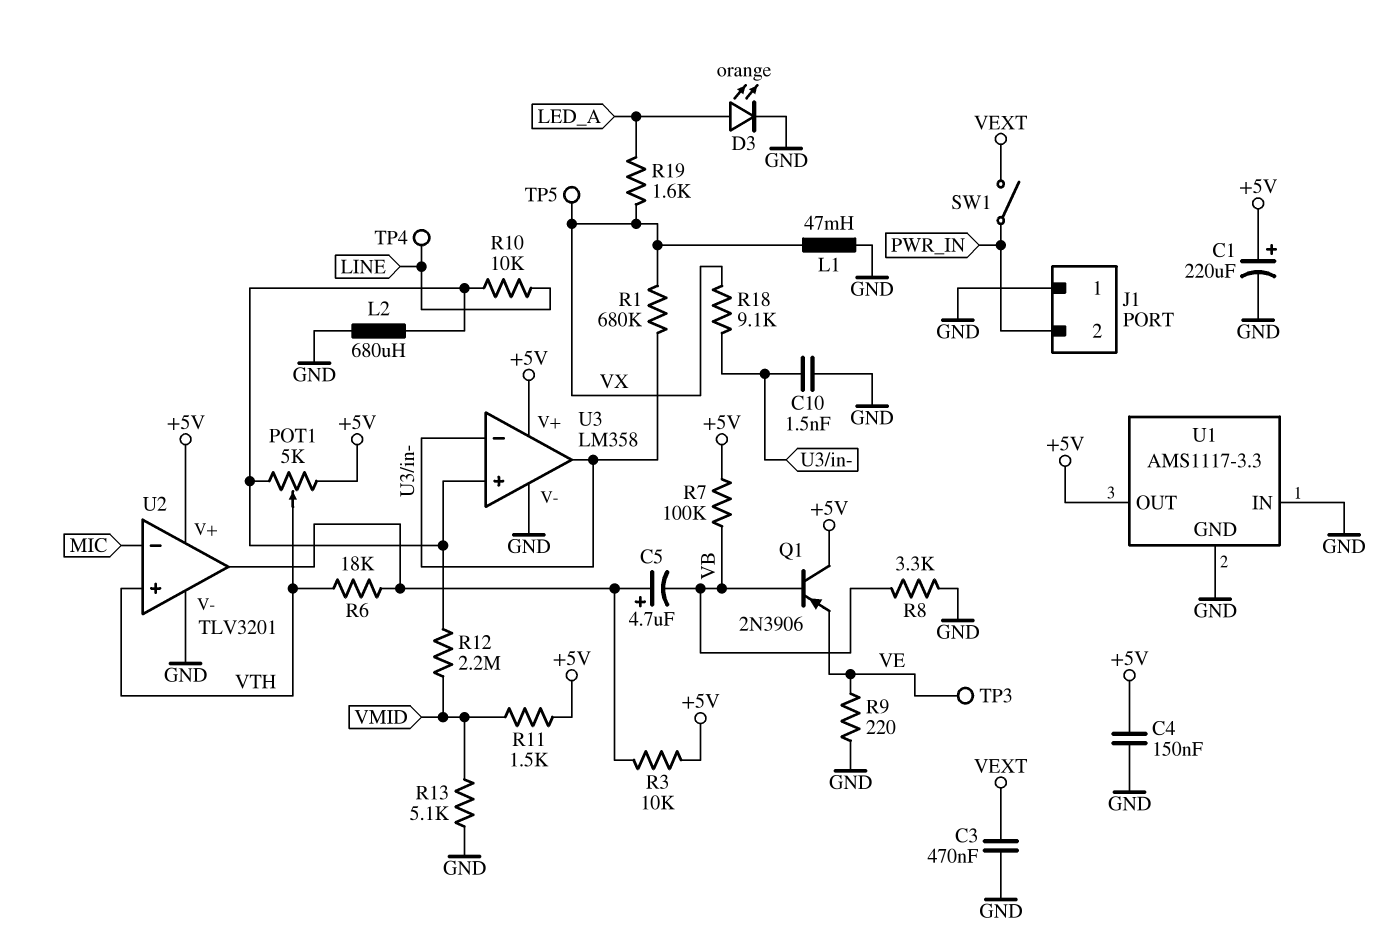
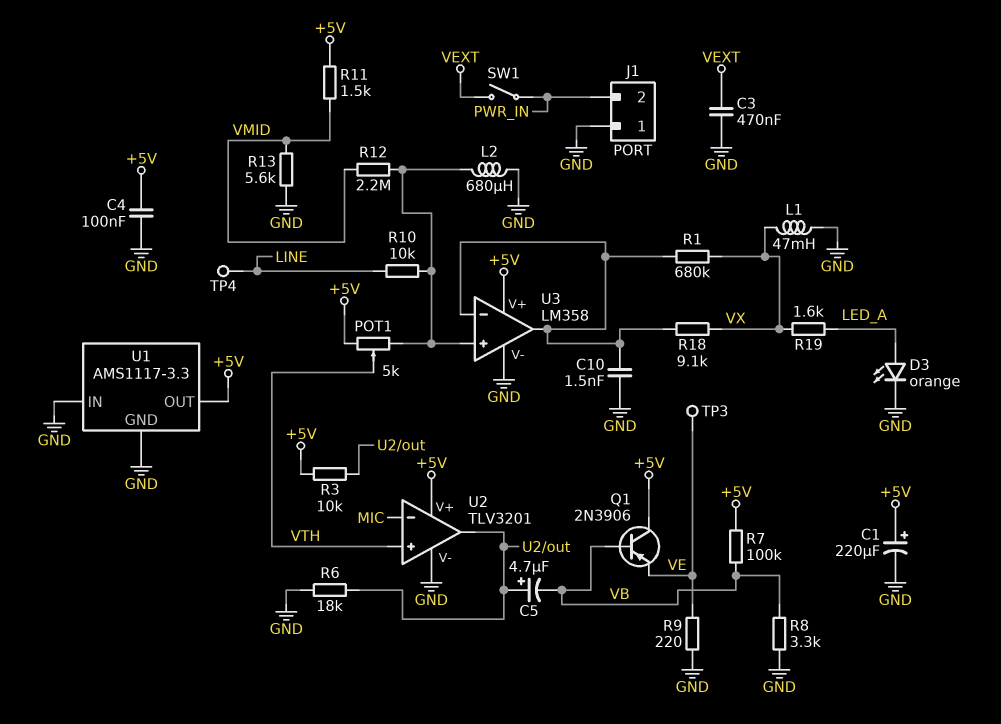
C4: 150nF (+5V, GND) -> 100nF (+5V, GND)
R6: 18k (U2/out, VTH) -> 18k (GND, U2/out)
R13: 5.1k (GND, VMID) -> 5.6k (GND, VMID)
TP5: test point (VX) -> none

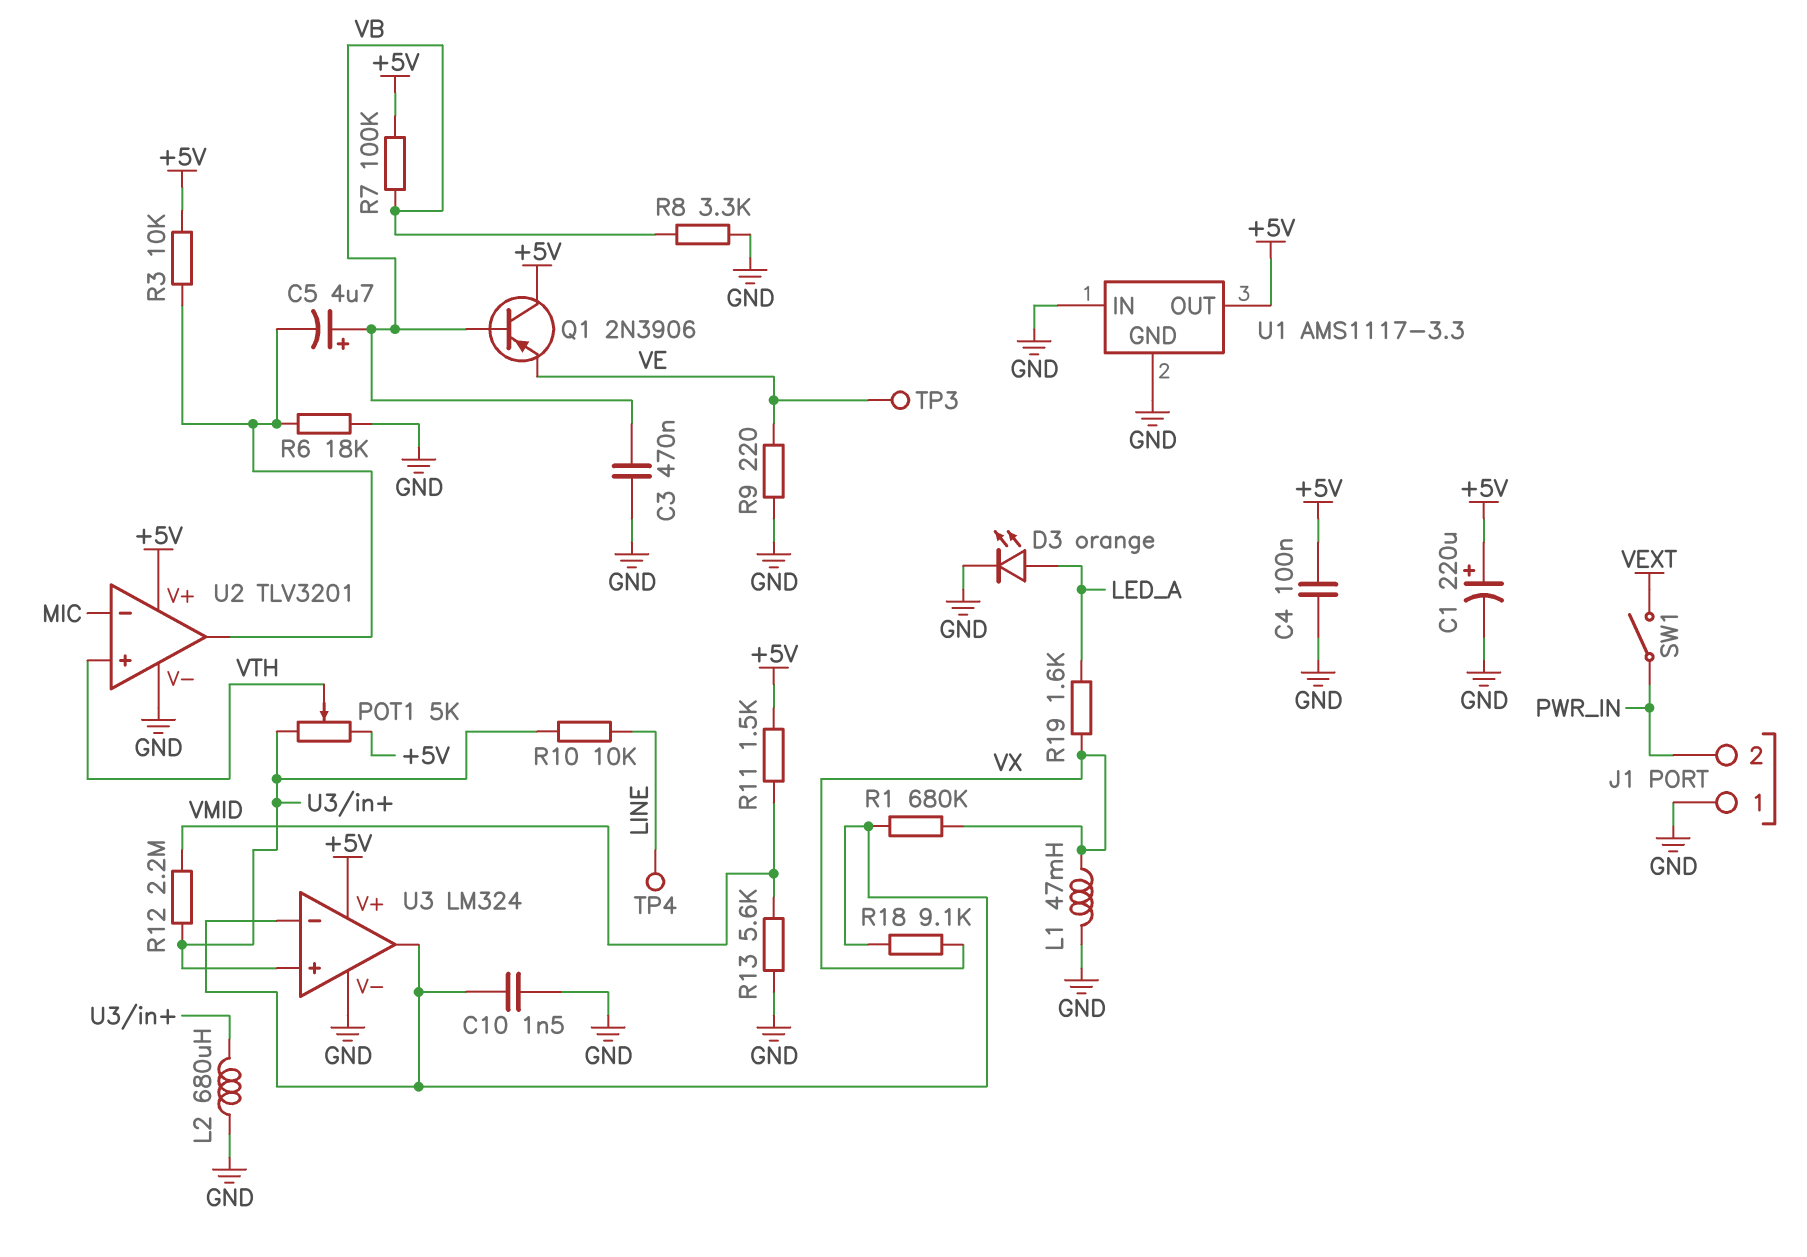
C3: 470nF (GND, VEXT) -> 470nF (GND, VB)
C5: 4.7uF (plus U2/out, minus VB) -> 4.7uF (plus VB, minus U2/out)
U3: LM358 -> LM324

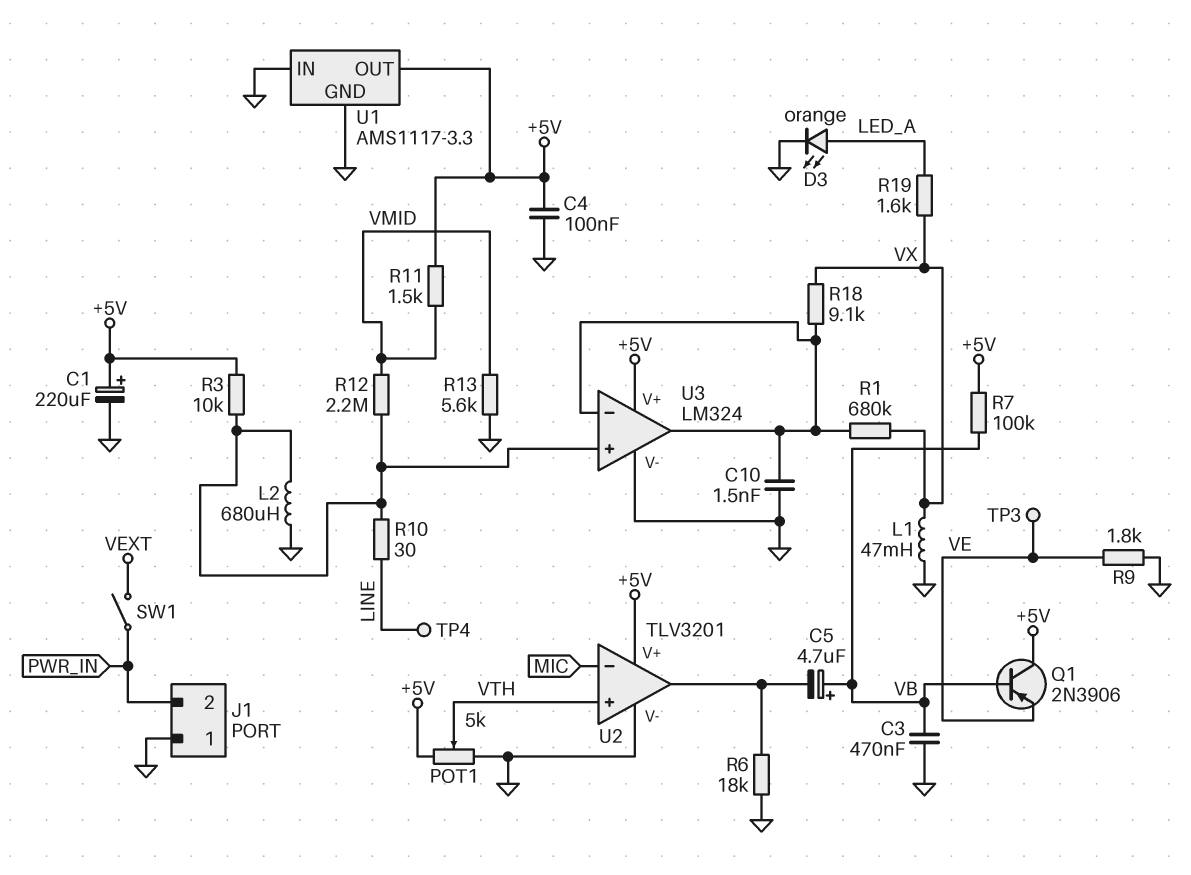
POT1: 5k (+5V, U3/in+, wiper VTH) -> 5k (+5V, GND, wiper VTH)
R3: 10k (+5V, U2/out) -> 10k (+5V, U3/in+)
R8: 3.3k (GND, VB) -> none
R9: 220 (GND, VE) -> 1.8k (GND, VE)
R10: 10k (LINE, U3/in+) -> 30 (LINE, U3/in+)

